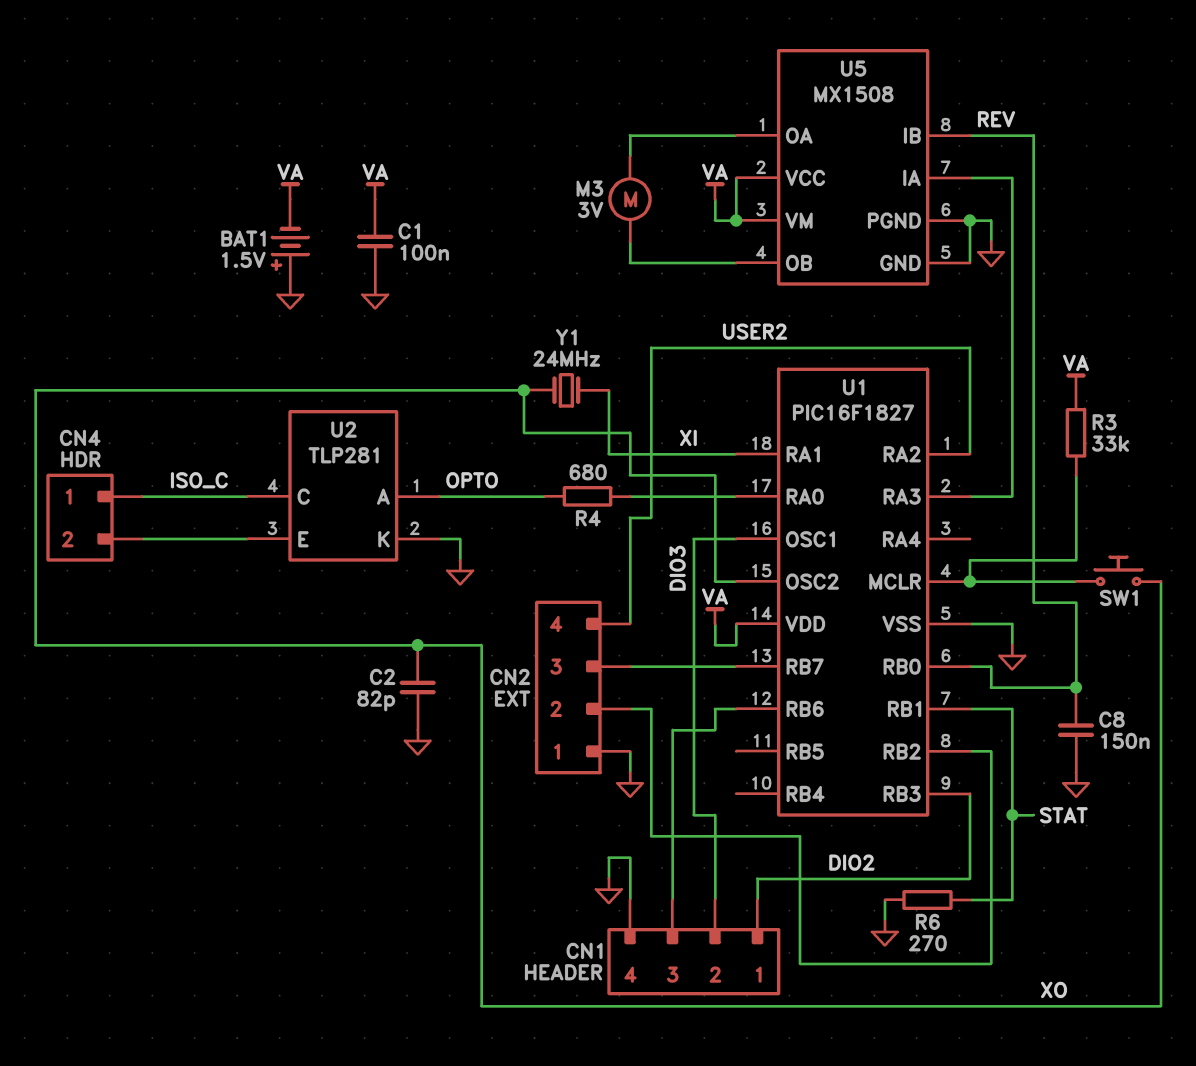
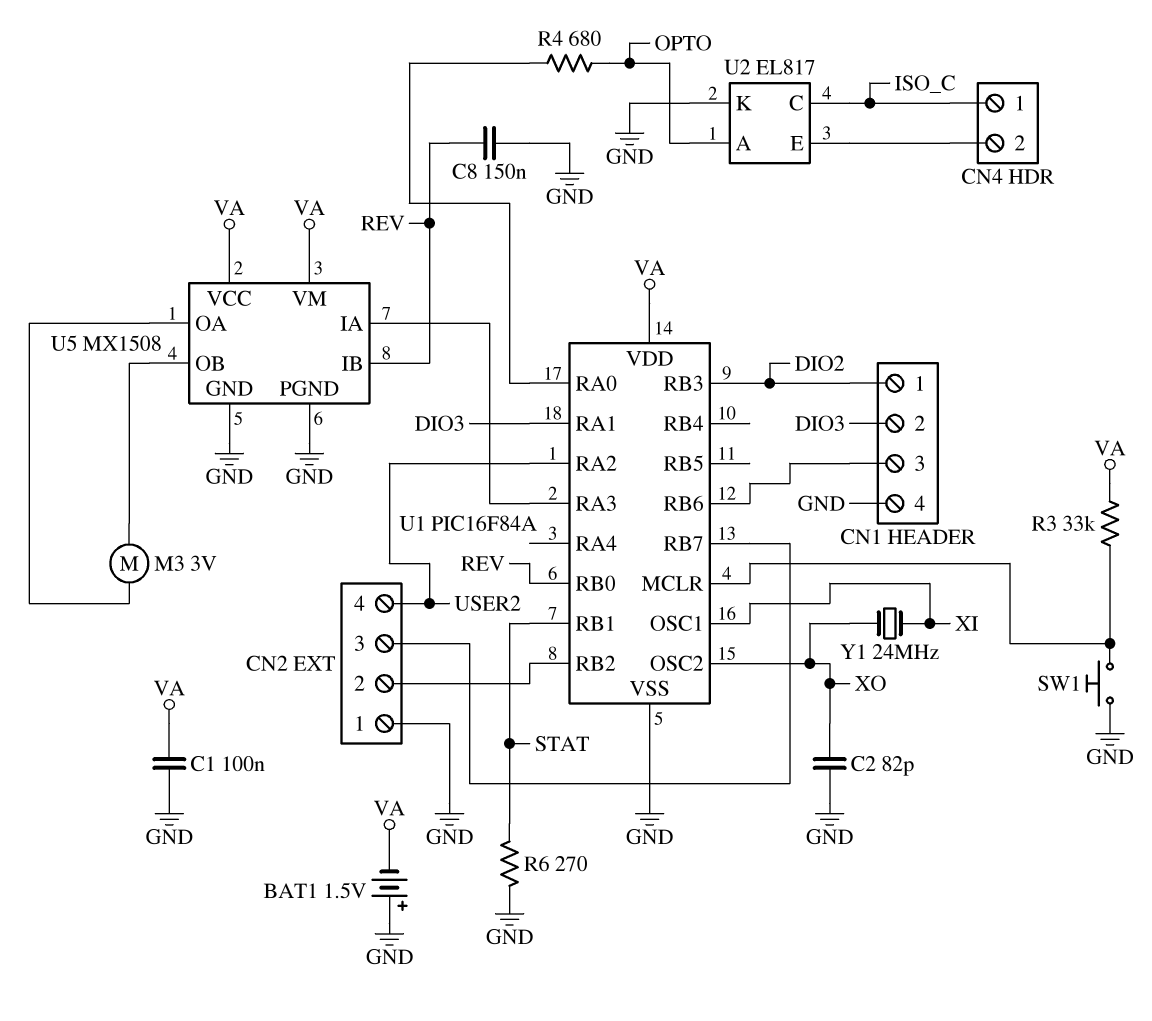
SW1: button (U1/MCLR, XO) -> button (GND, U1/MCLR)
U1: PIC16F1827 -> PIC16F84A
U1 pin OSC1: DIO3 -> XI
U1 pin RA1: XI -> DIO3
U2: TLP281 -> EL817

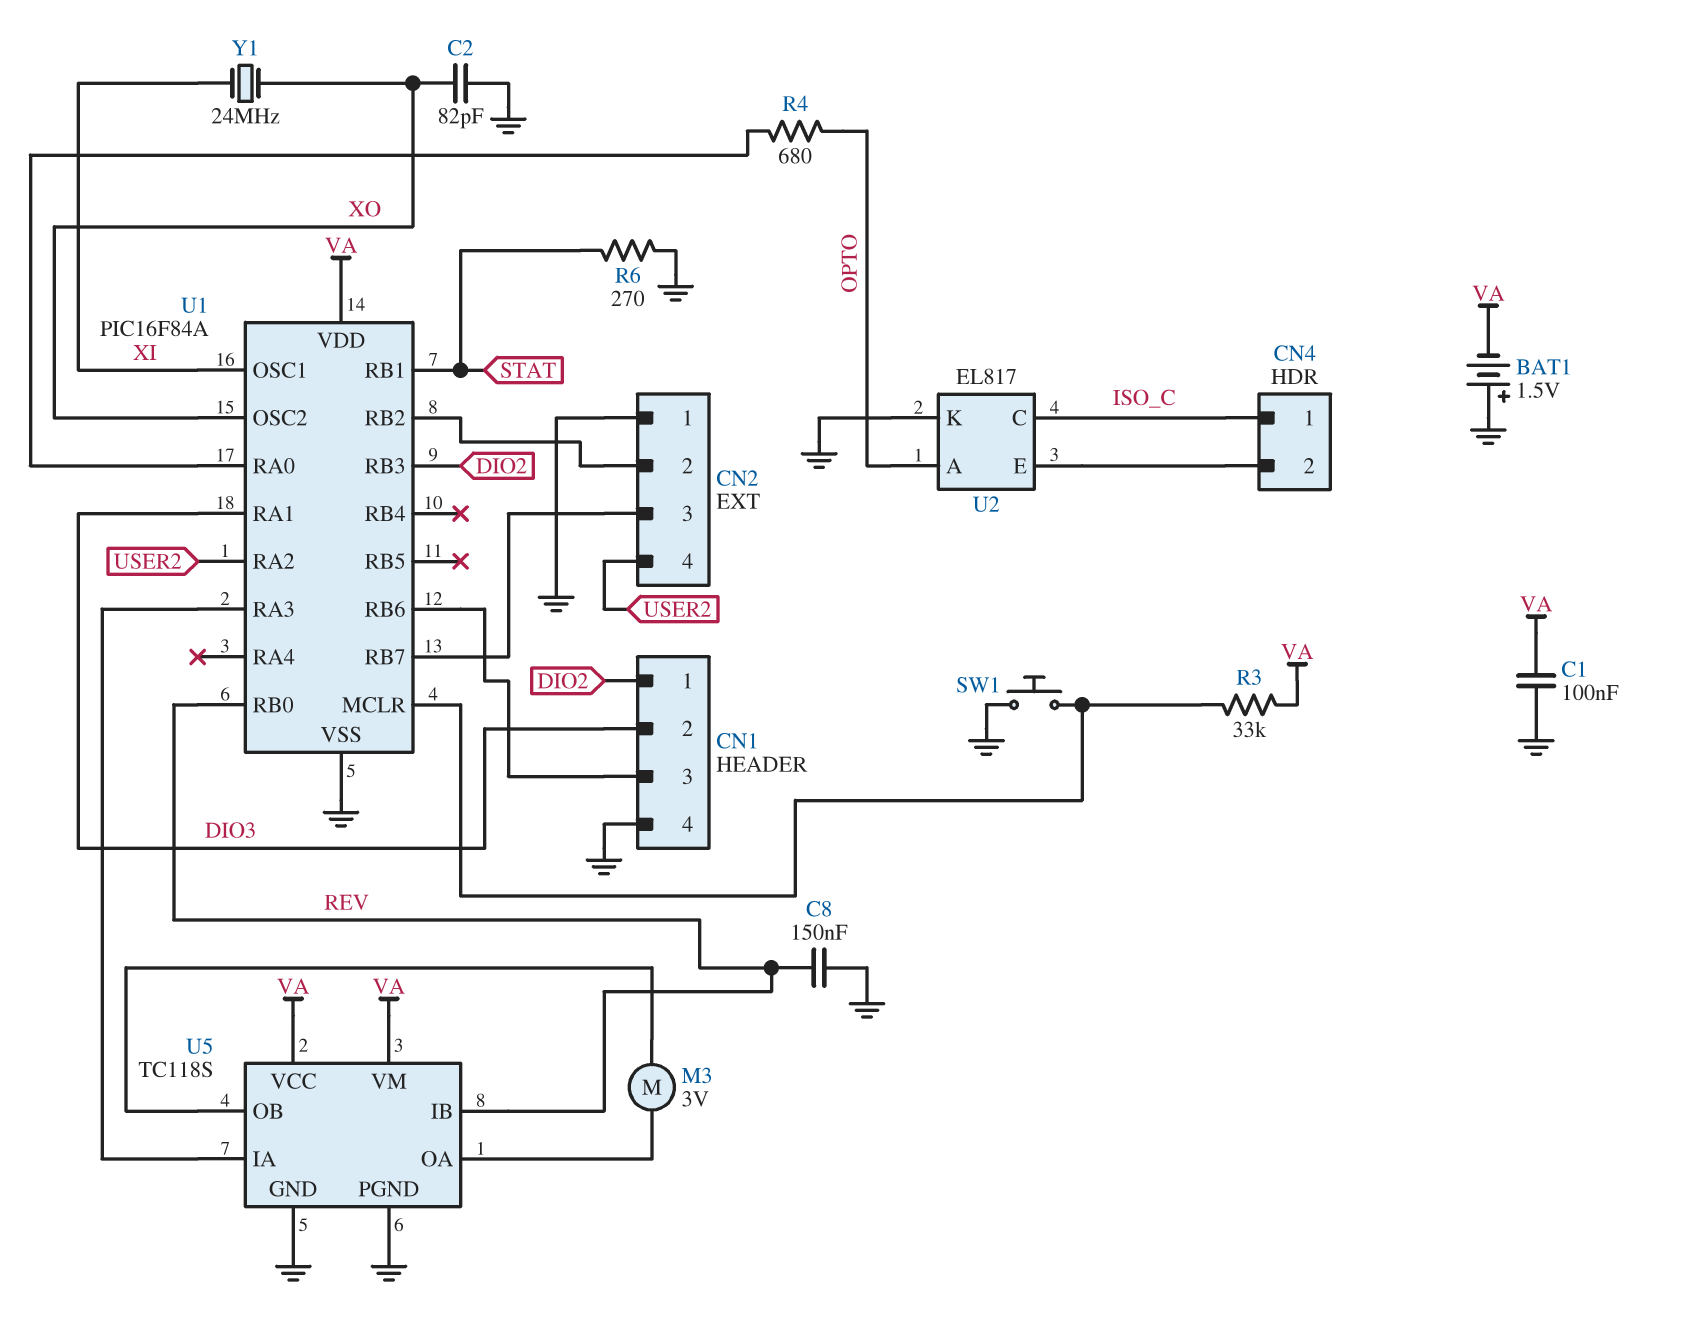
U5: MX1508 -> TC118S

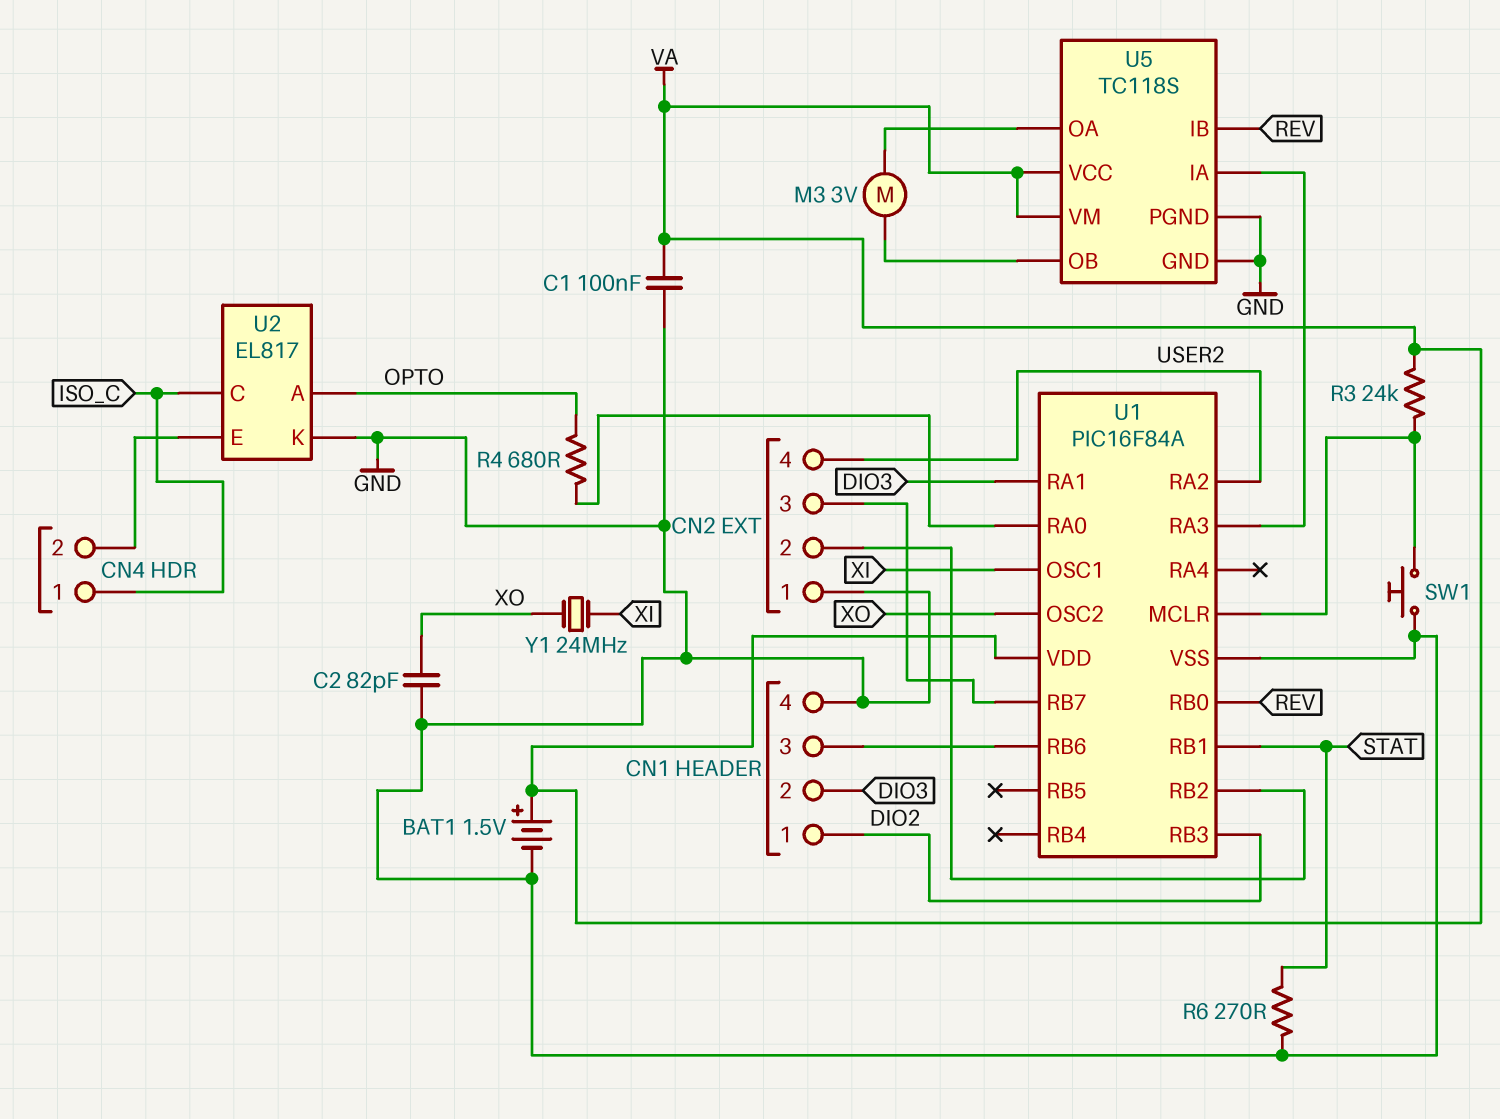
BAT1: 1.5V (plus GND, minus VA) -> 1.5V (plus VA, minus GND)
C8: 150nF (GND, REV) -> none
R3: 33k (U1/MCLR, VA) -> 24k (U1/MCLR, VA)

